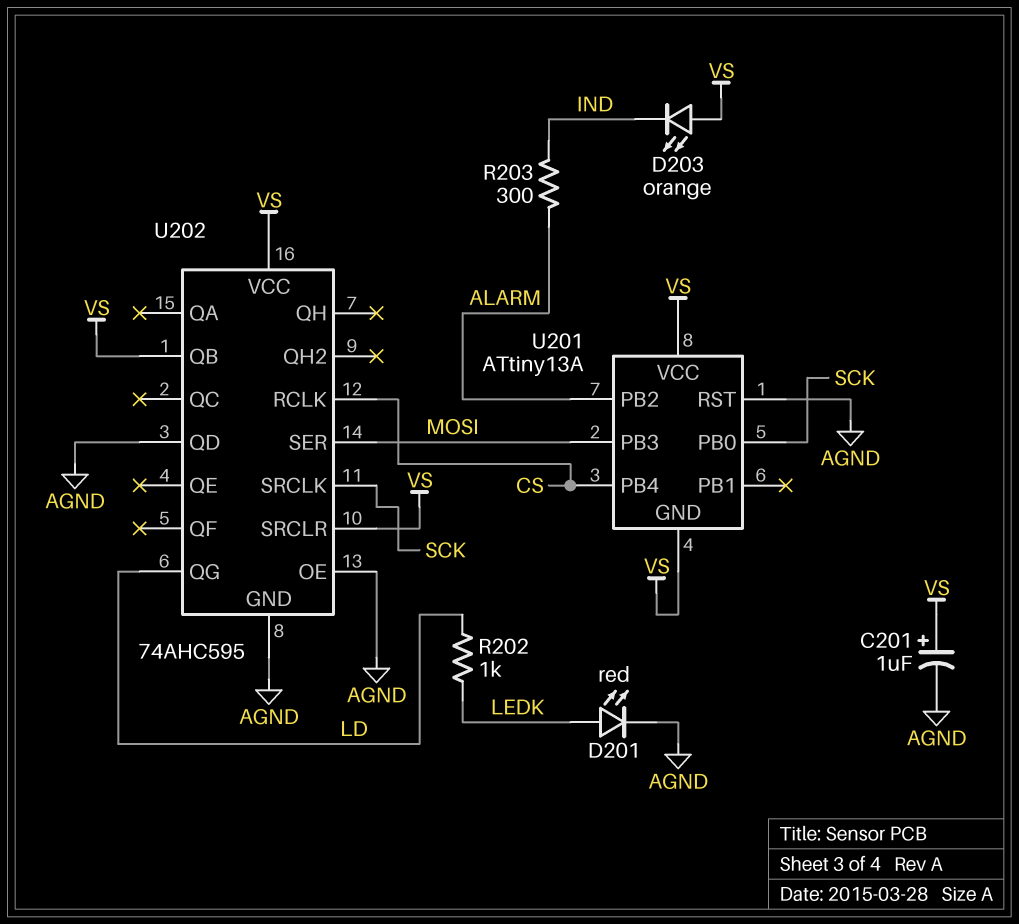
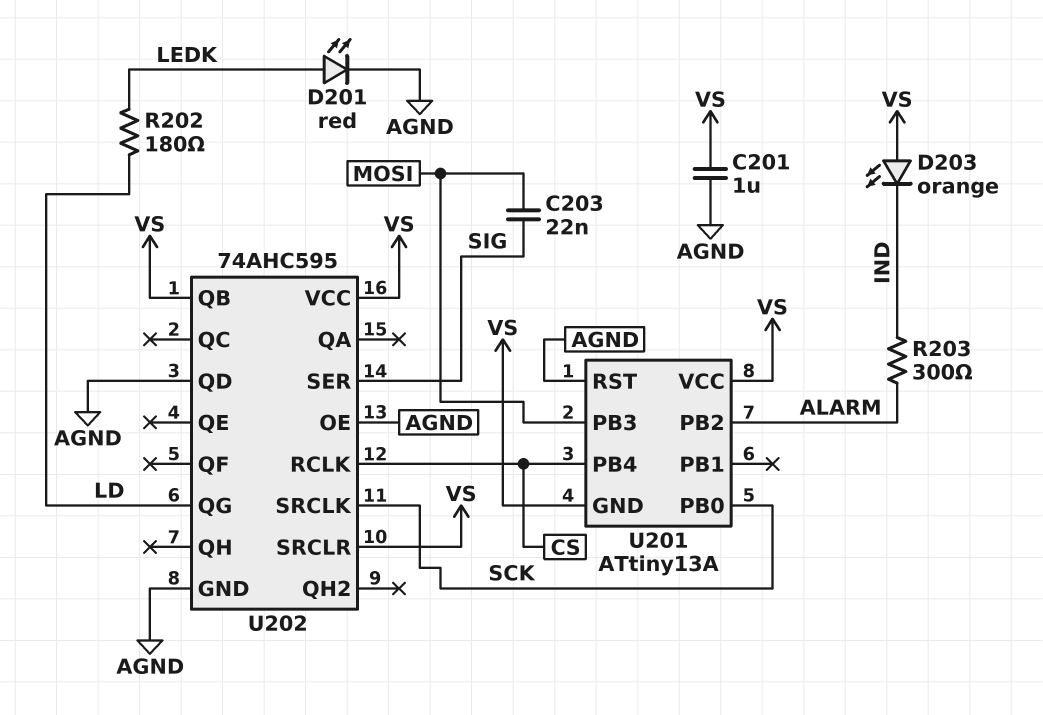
C201: 1uF (plus VS, minus AGND) -> 1uF (AGND, VS)
C203: none -> 22nF (MOSI, SIG)
R202: 1k (LD, LEDK) -> 180 (LD, LEDK)
U202 pin SER: MOSI -> SIG

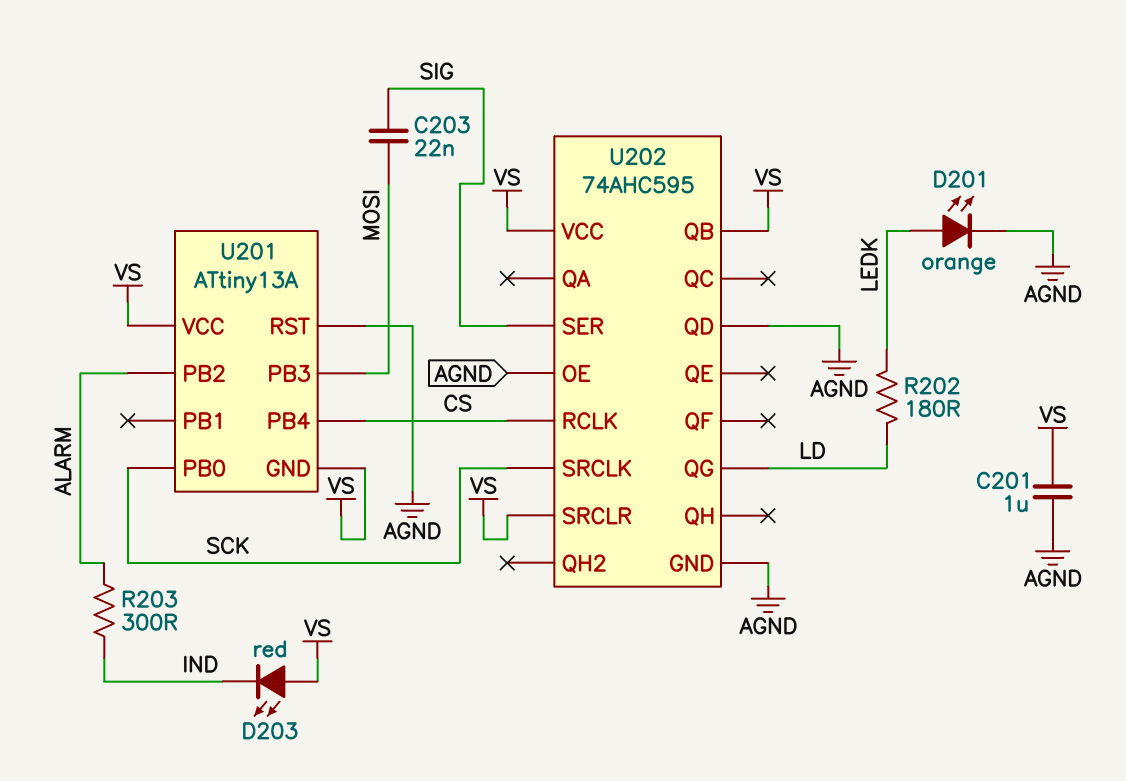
D201: LED red (A LEDK, K AGND) -> LED orange (A LEDK, K AGND)
D203: LED orange (A VS, K IND) -> LED red (A VS, K IND)

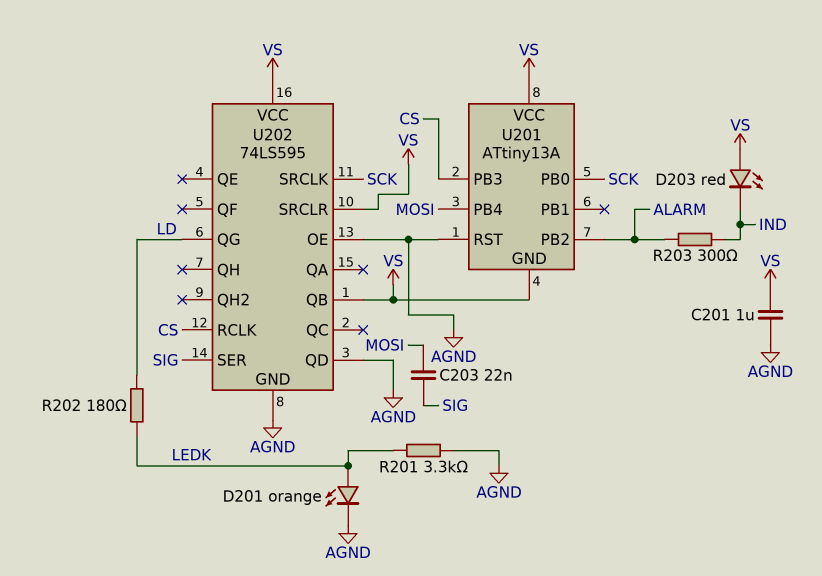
R201: none -> 3.3k (AGND, LEDK)
U201 pin PB3: MOSI -> CS
U201 pin PB4: CS -> MOSI
U202: 74AHC595 -> 74LS595

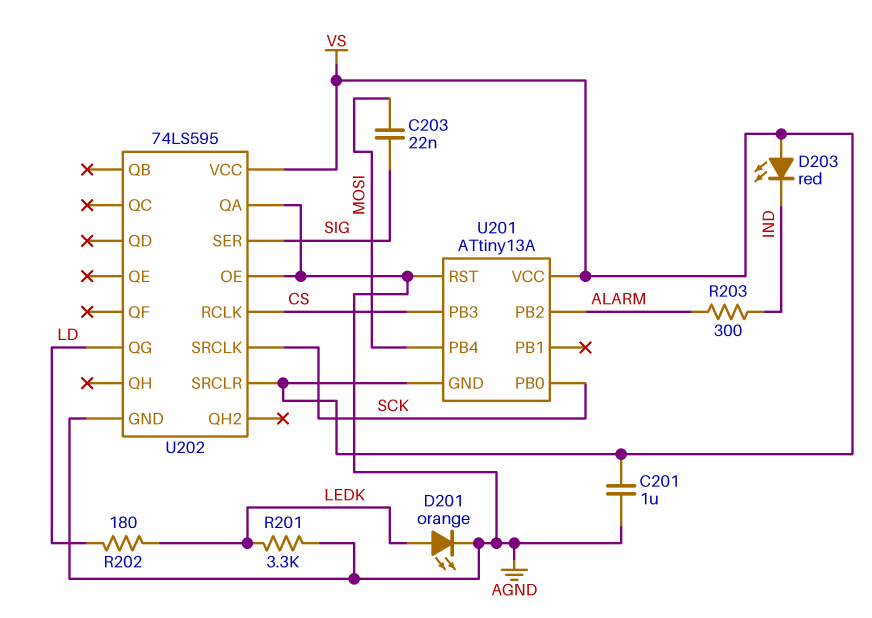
U202 pin QA: none -> AGND
U202 pin QB: VS -> none
U202 pin QD: AGND -> none

